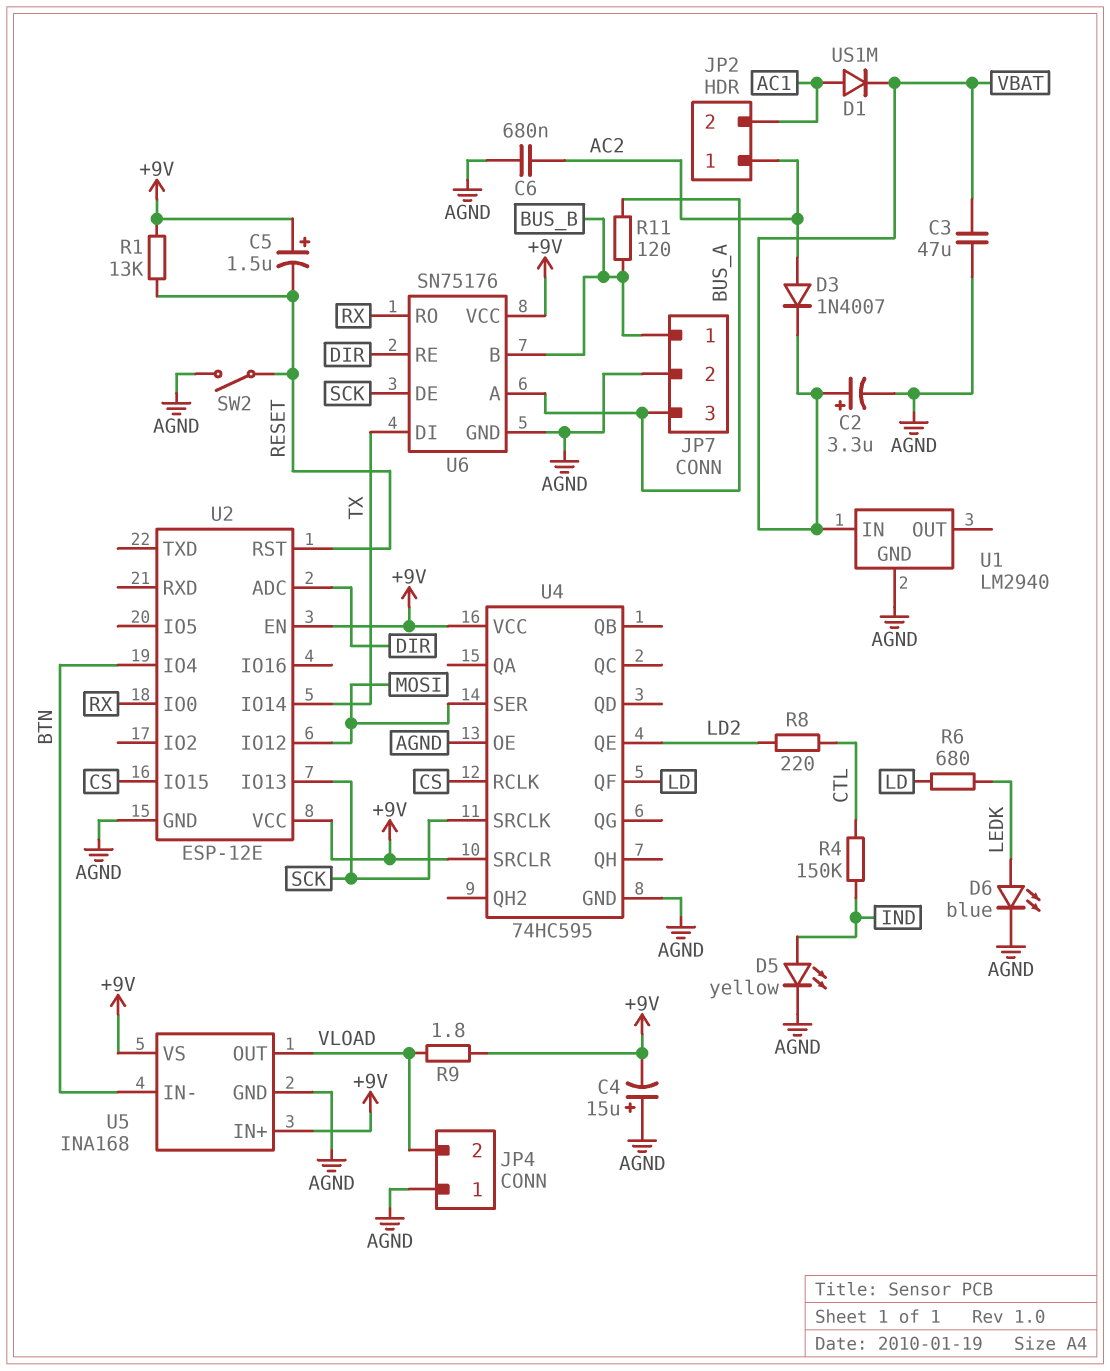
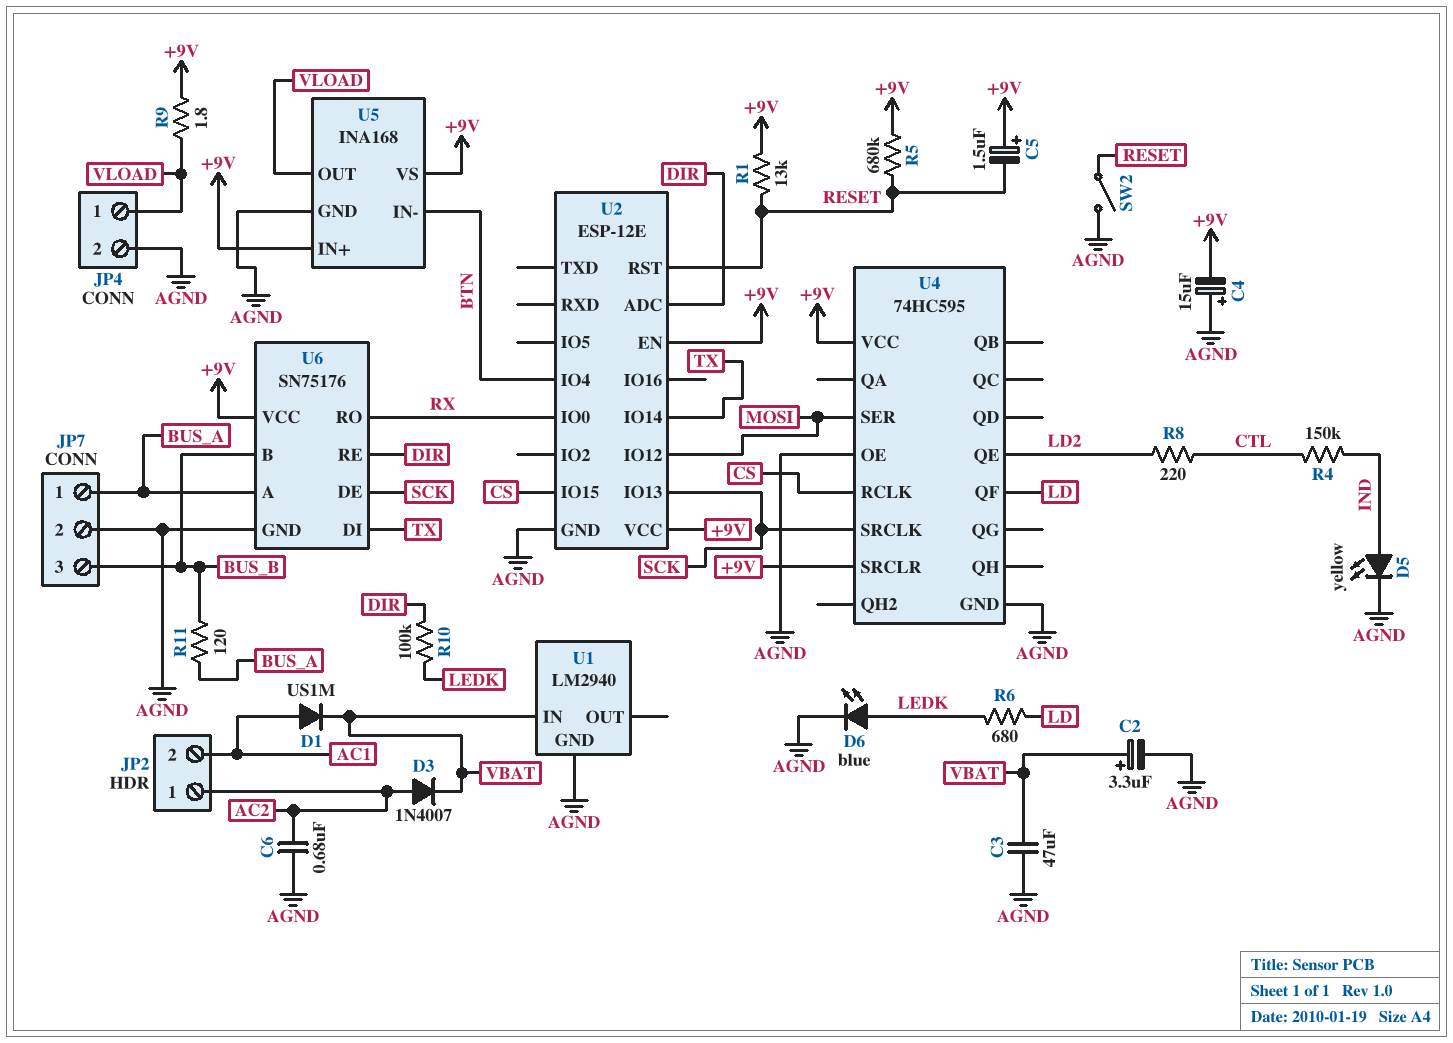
JP4 pin 1: AGND -> VLOAD
JP4 pin 2: VLOAD -> AGND
JP7 pin 1: BUS_B -> BUS_A
JP7 pin 3: BUS_A -> BUS_B
R5: none -> 680k (+9V, RESET)
R10: none -> 100k (DIR, LEDK)

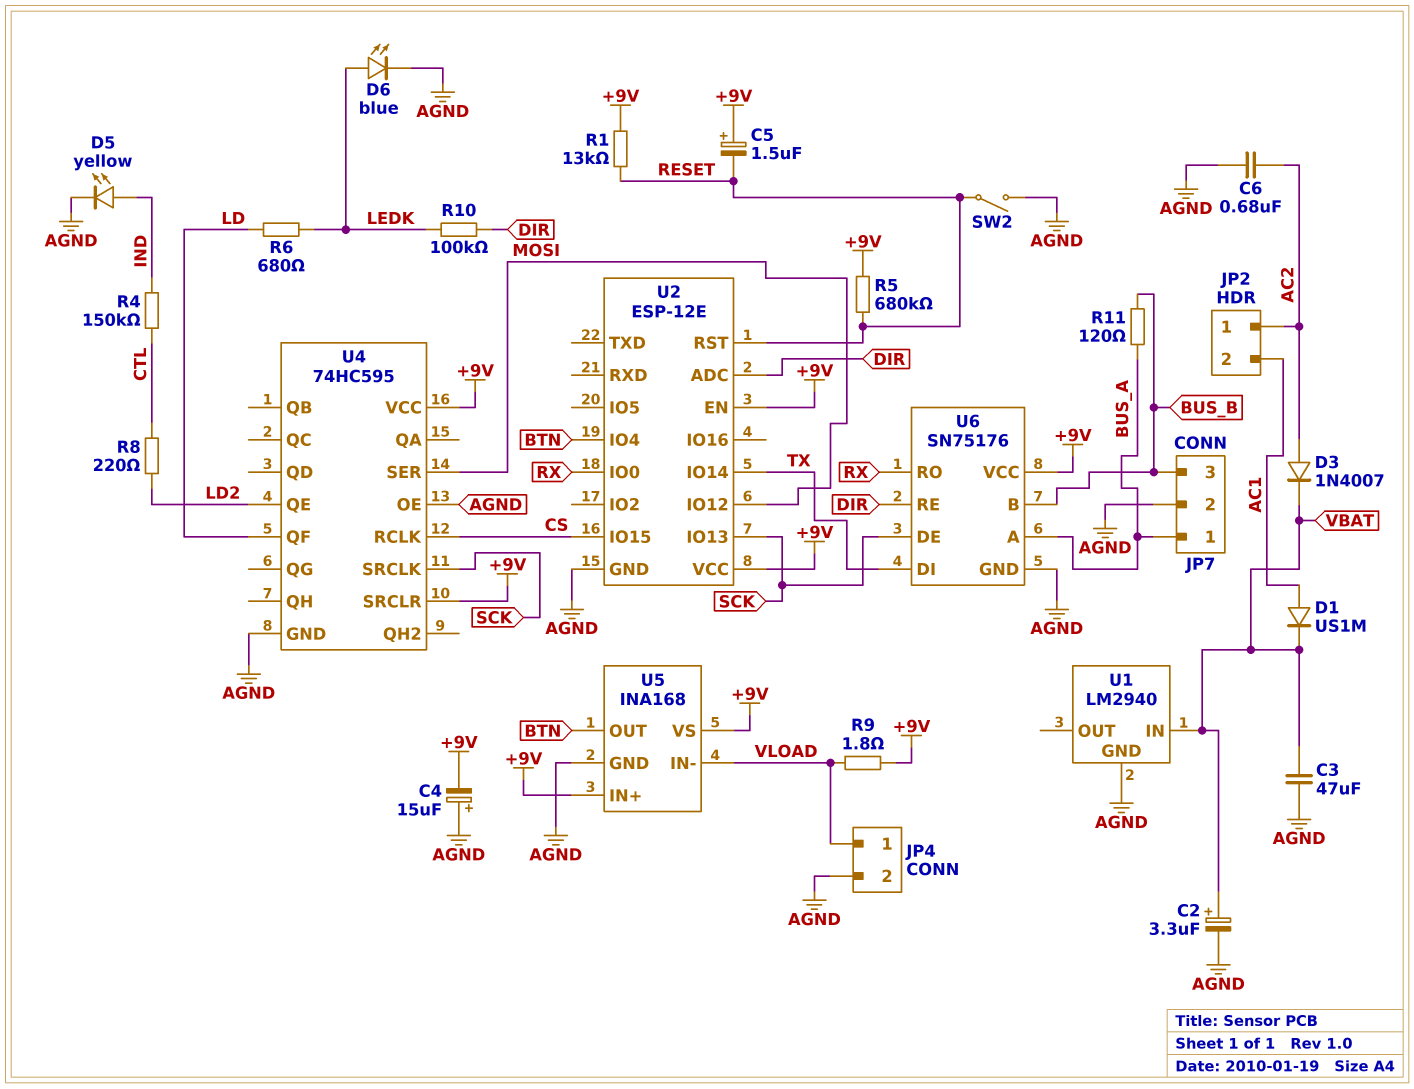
U5 pin IN-: BTN -> VLOAD
U5 pin OUT: VLOAD -> BTN

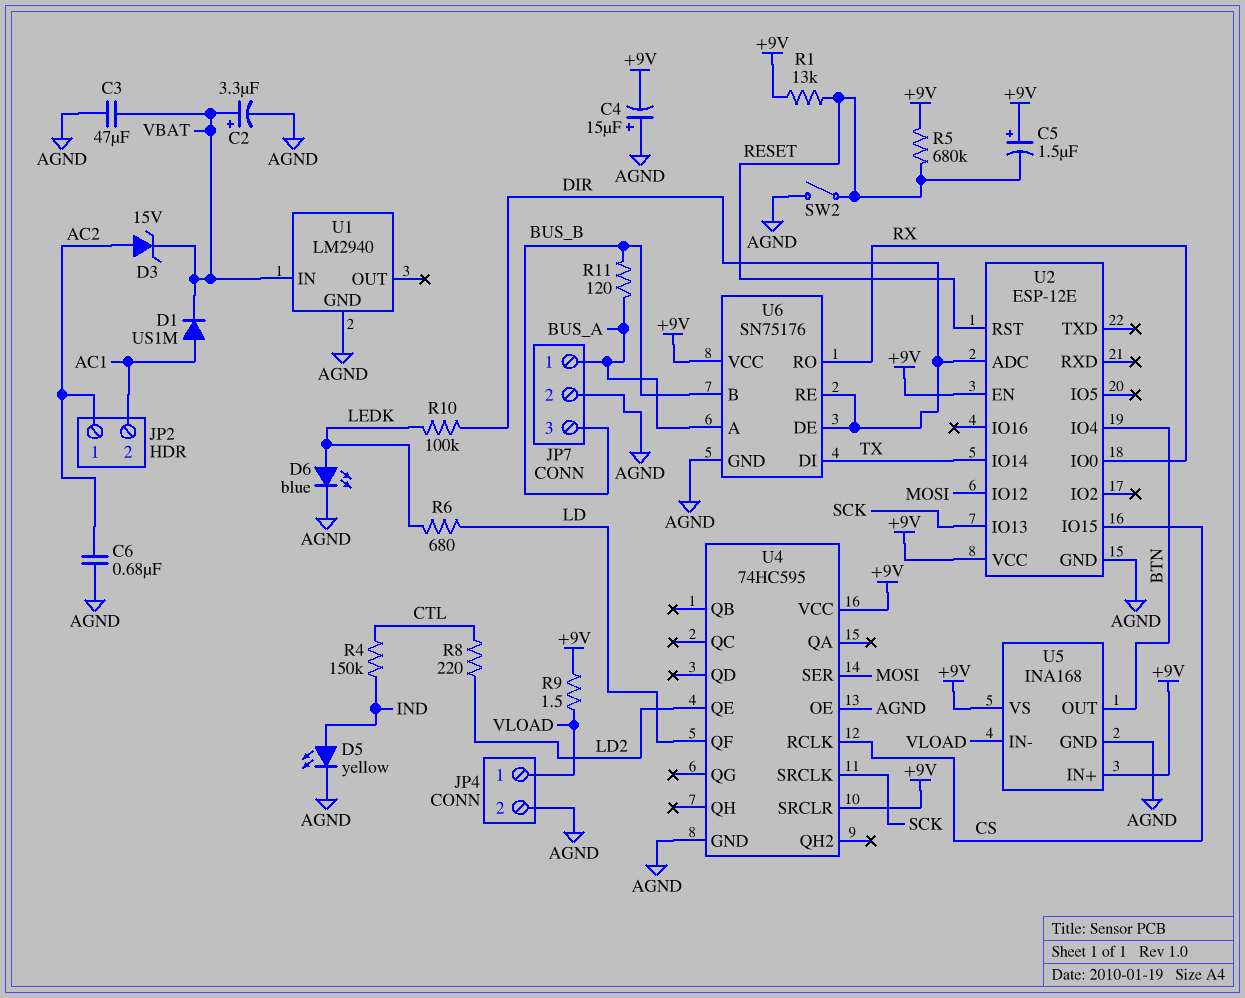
D3: diode 1N4007 (A AC2, K VBAT) -> zener 15V (A AC2, K VBAT)
R9: 1.8 (+9V, VLOAD) -> 1.5 (+9V, VLOAD)
U6 pin DE: SCK -> DIR

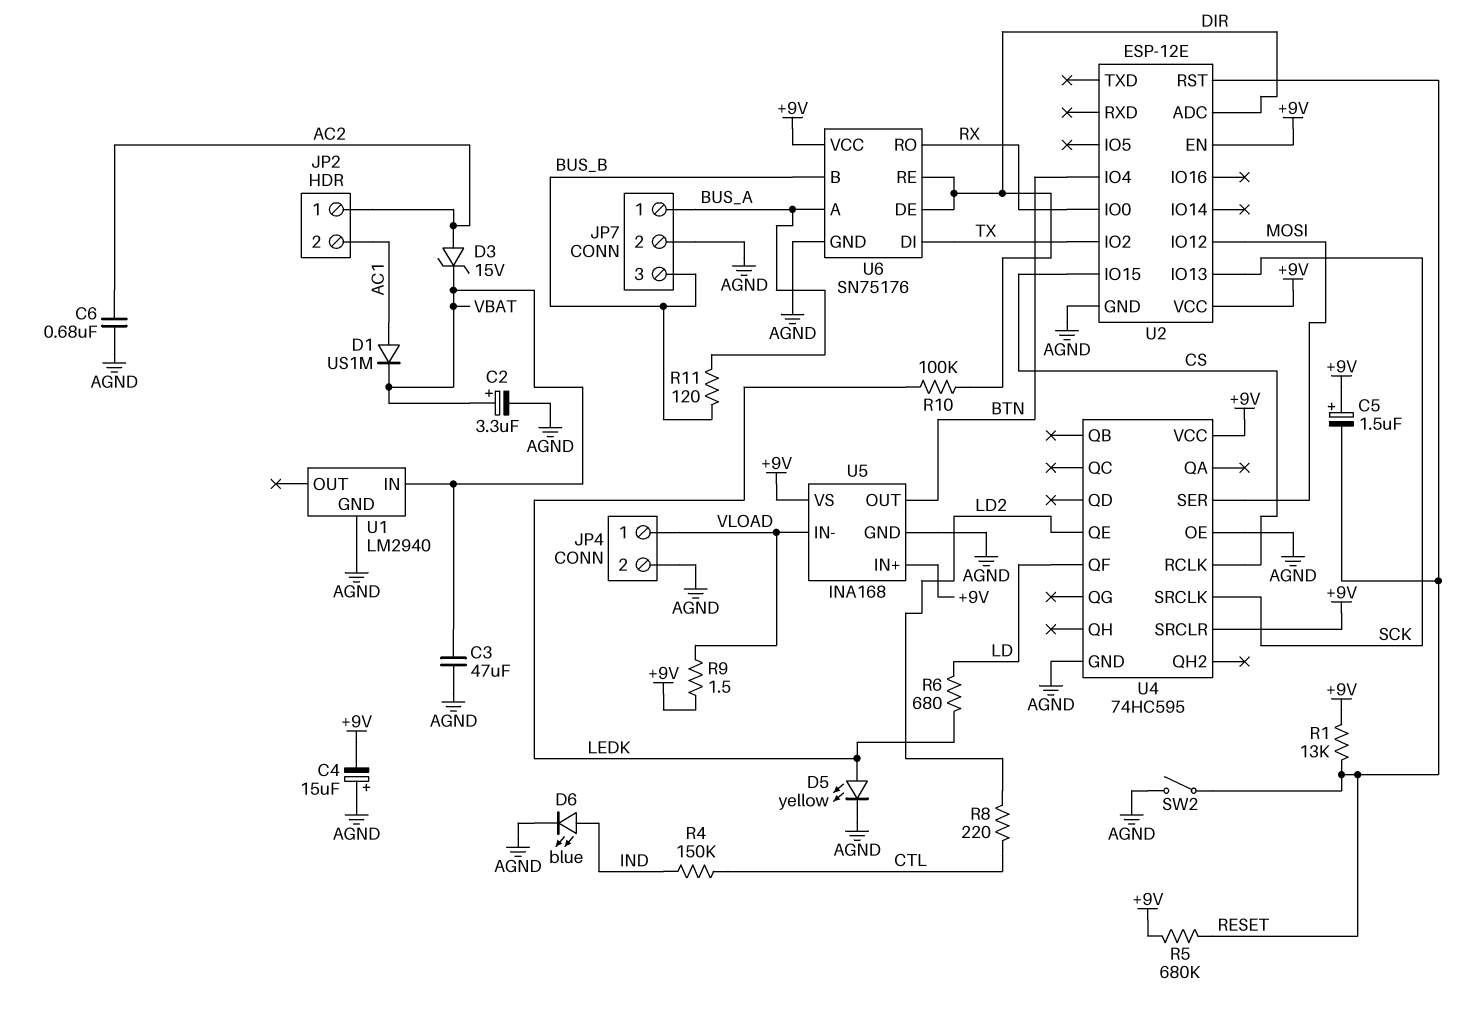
D5: LED yellow (A IND, K AGND) -> LED yellow (A LEDK, K AGND)
D6: LED blue (A LEDK, K AGND) -> LED blue (A IND, K AGND)
U2 pin IO2: none -> TX
U2 pin IO14: TX -> none

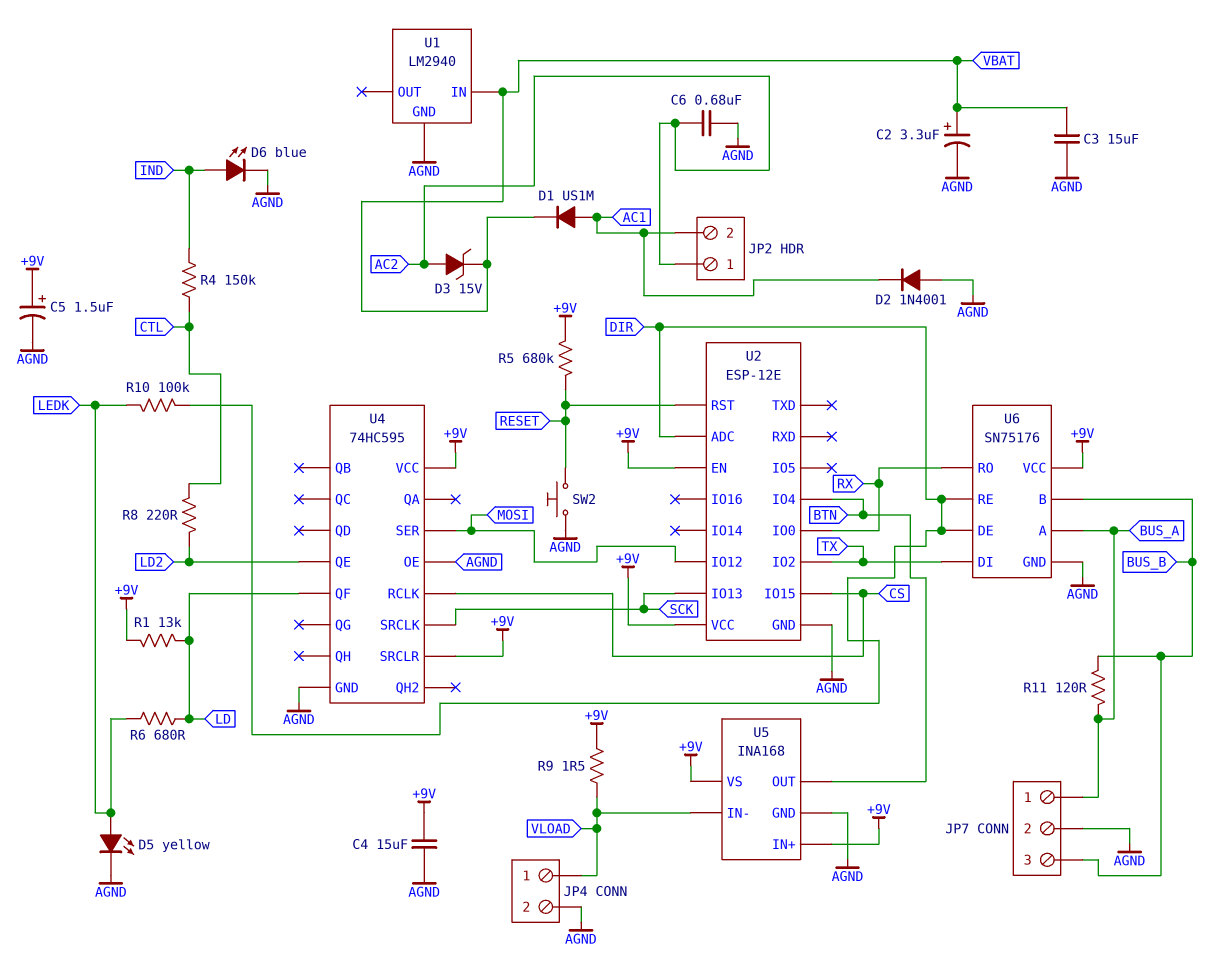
C3: 47uF (AGND, VBAT) -> 15uF (AGND, VBAT)
C4: 15uF (plus AGND, minus +9V) -> 15uF (+9V, AGND)
C5: 1.5uF (plus +9V, minus RESET) -> 1.5uF (plus +9V, minus AGND)
D2: none -> diode 1N4001 (A AGND, K AC1)
R1: 13k (+9V, RESET) -> 13k (+9V, LD)
SW2: switch (AGND, RESET) -> button (AGND, RESET)

